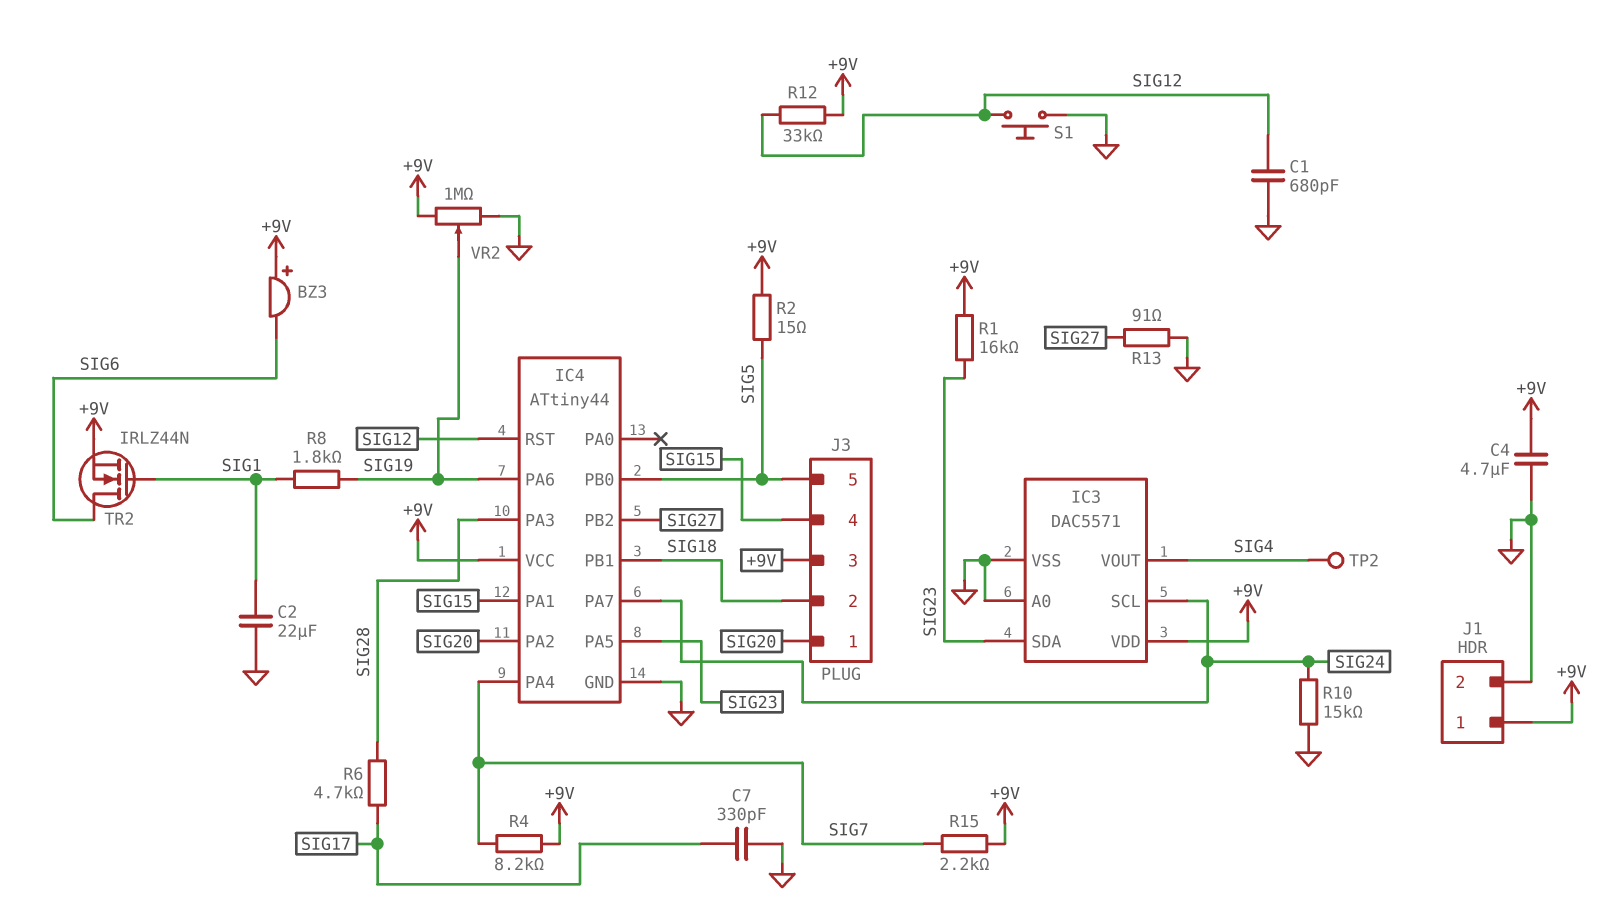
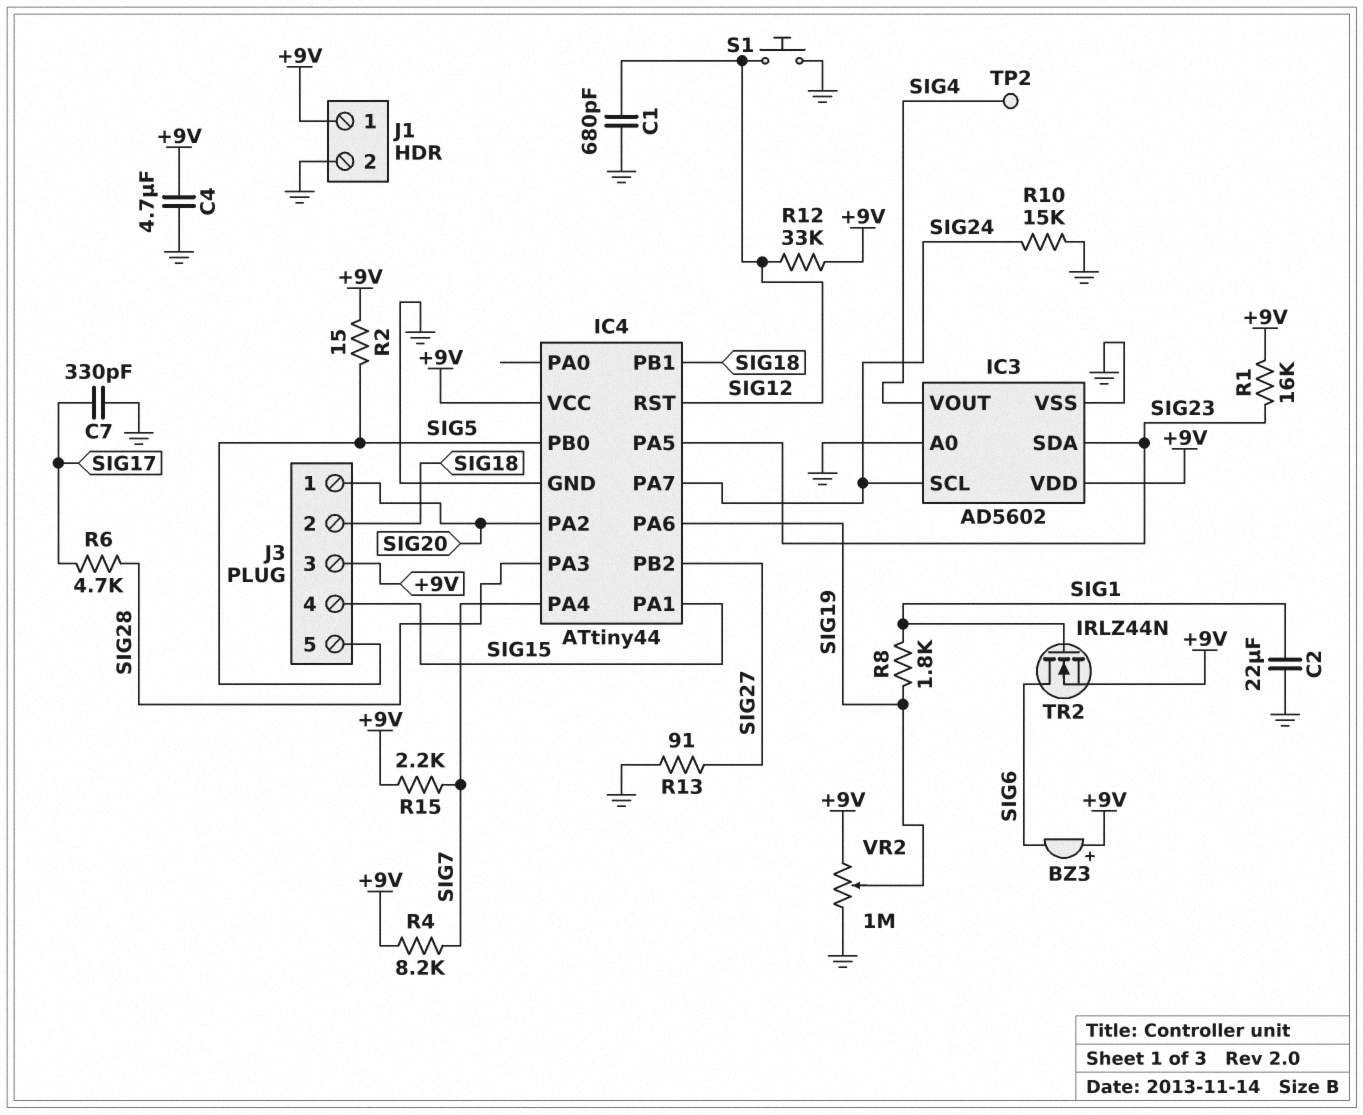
IC3: DAC5571 -> AD5602

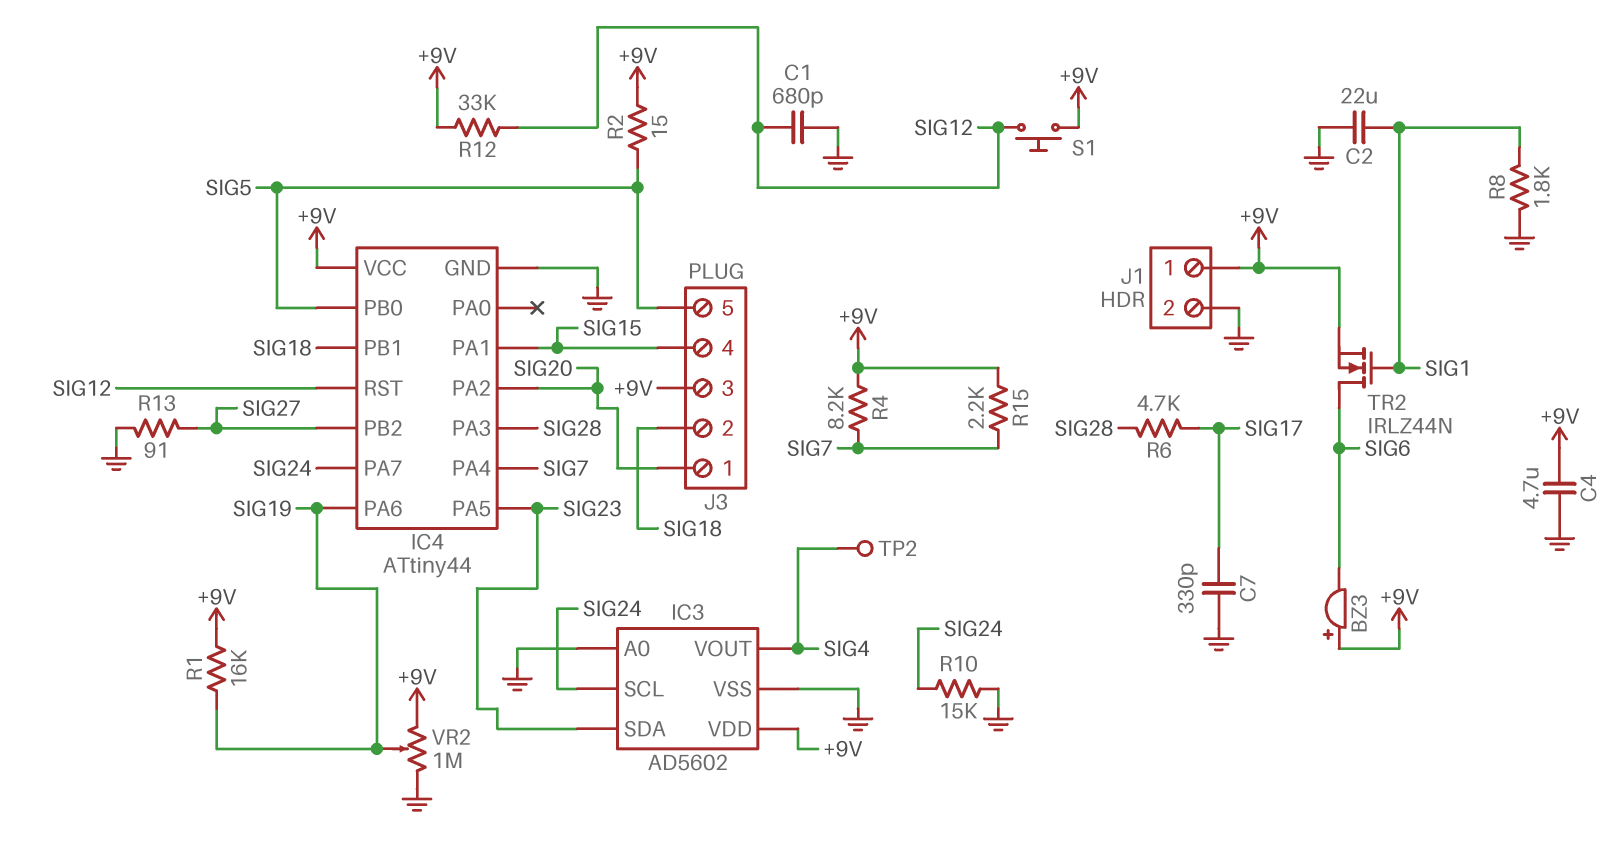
R1: 16k (+9V, SIG23) -> 16k (+9V, SIG19)
R8: 1.8k (SIG1, SIG19) -> 1.8k (GND, SIG1)
S1: button (GND, SIG12) -> button (+9V, SIG12)

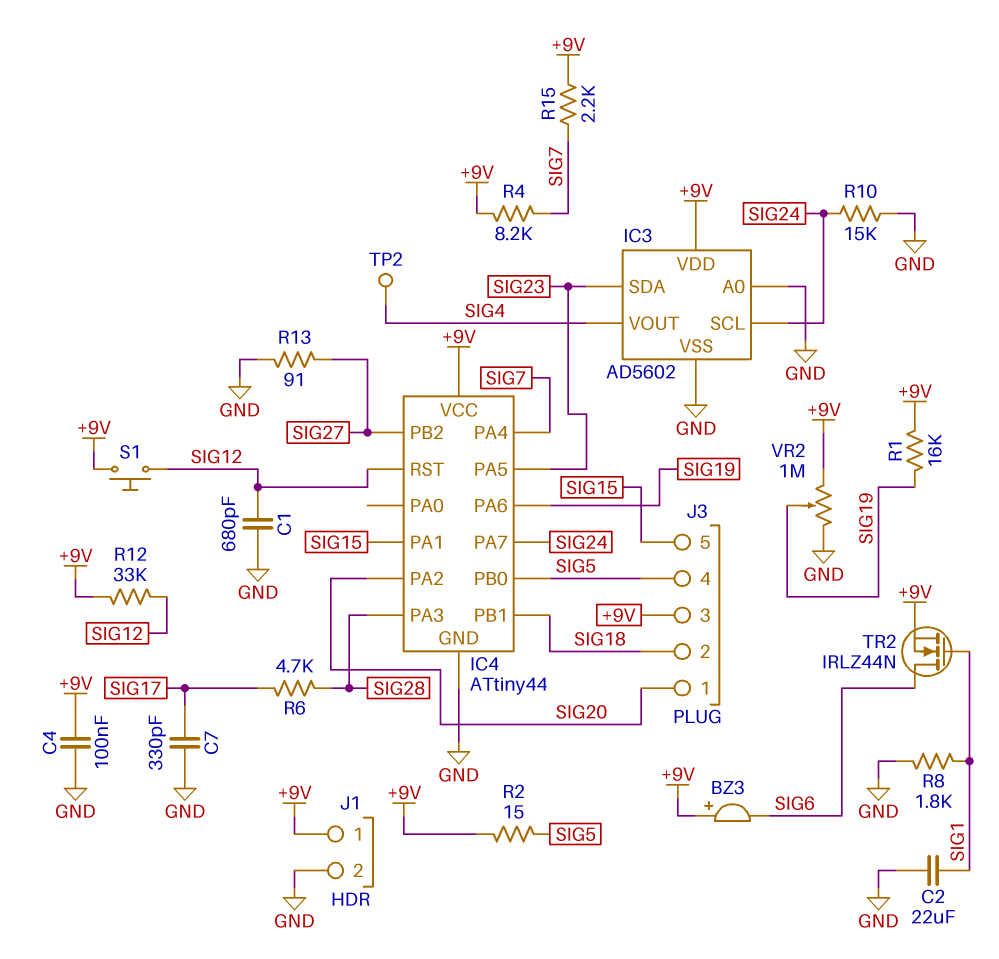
C4: 4.7uF (+9V, GND) -> 100nF (+9V, GND)
J3 pin 4: SIG15 -> SIG5
J3 pin 5: SIG5 -> SIG15

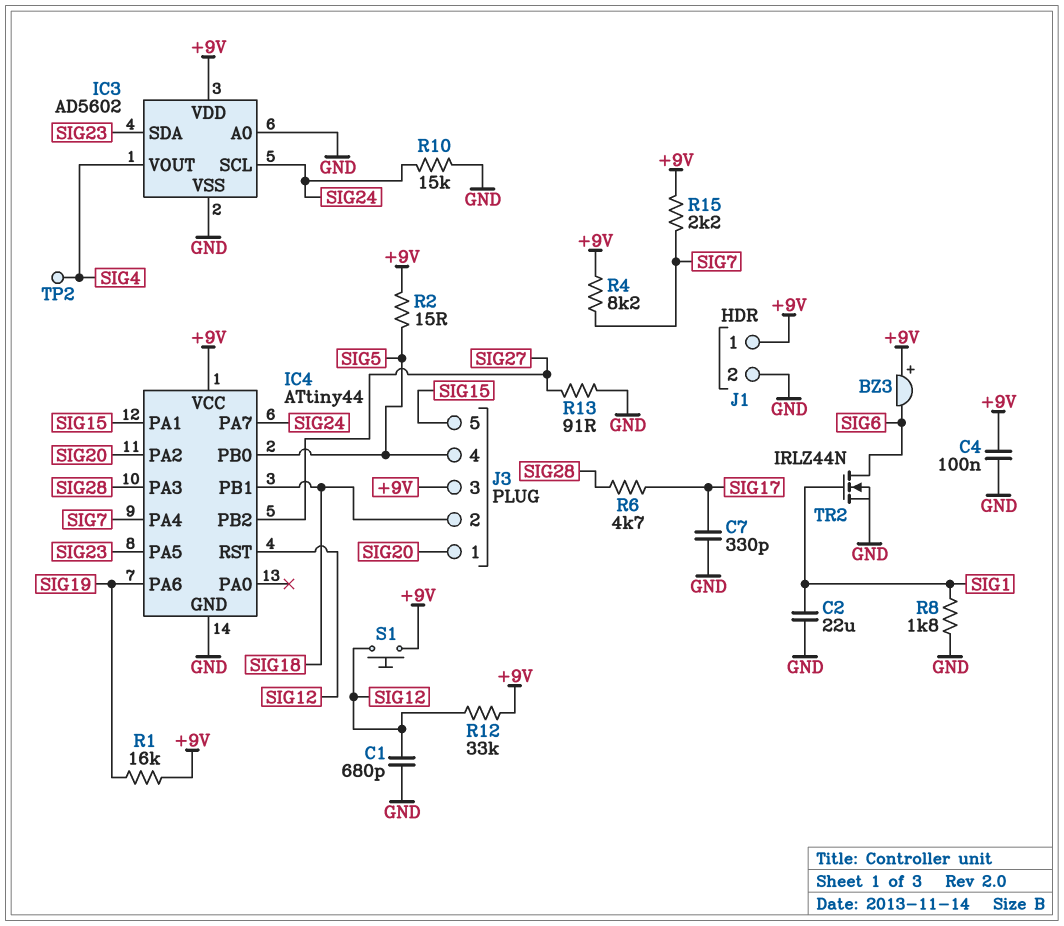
TR2: NMOS IRLZ44N (G SIG1, D SIG6, S +9V) -> NMOS IRLZ44N (G SIG1, D SIG6, S GND)
VR2: 1M (+9V, GND, wiper SIG19) -> none

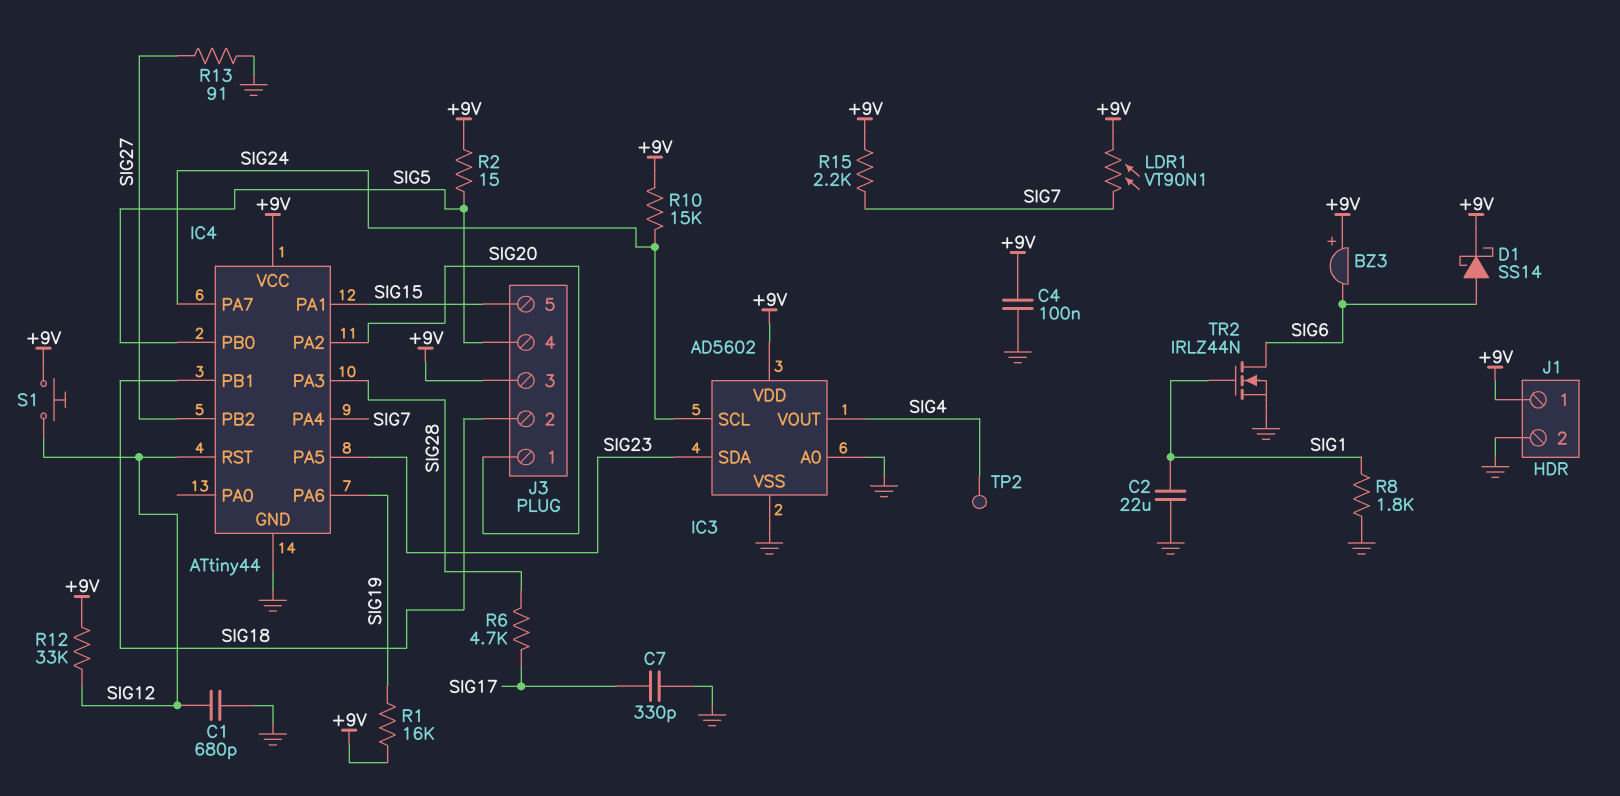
D1: none -> schottky SS14 (A SIG6, K +9V)
LDR1: none -> VT90N1 (+9V, SIG7)
R4: 8.2k (+9V, SIG7) -> none
R10: 15k (GND, SIG24) -> 15k (+9V, SIG24)

